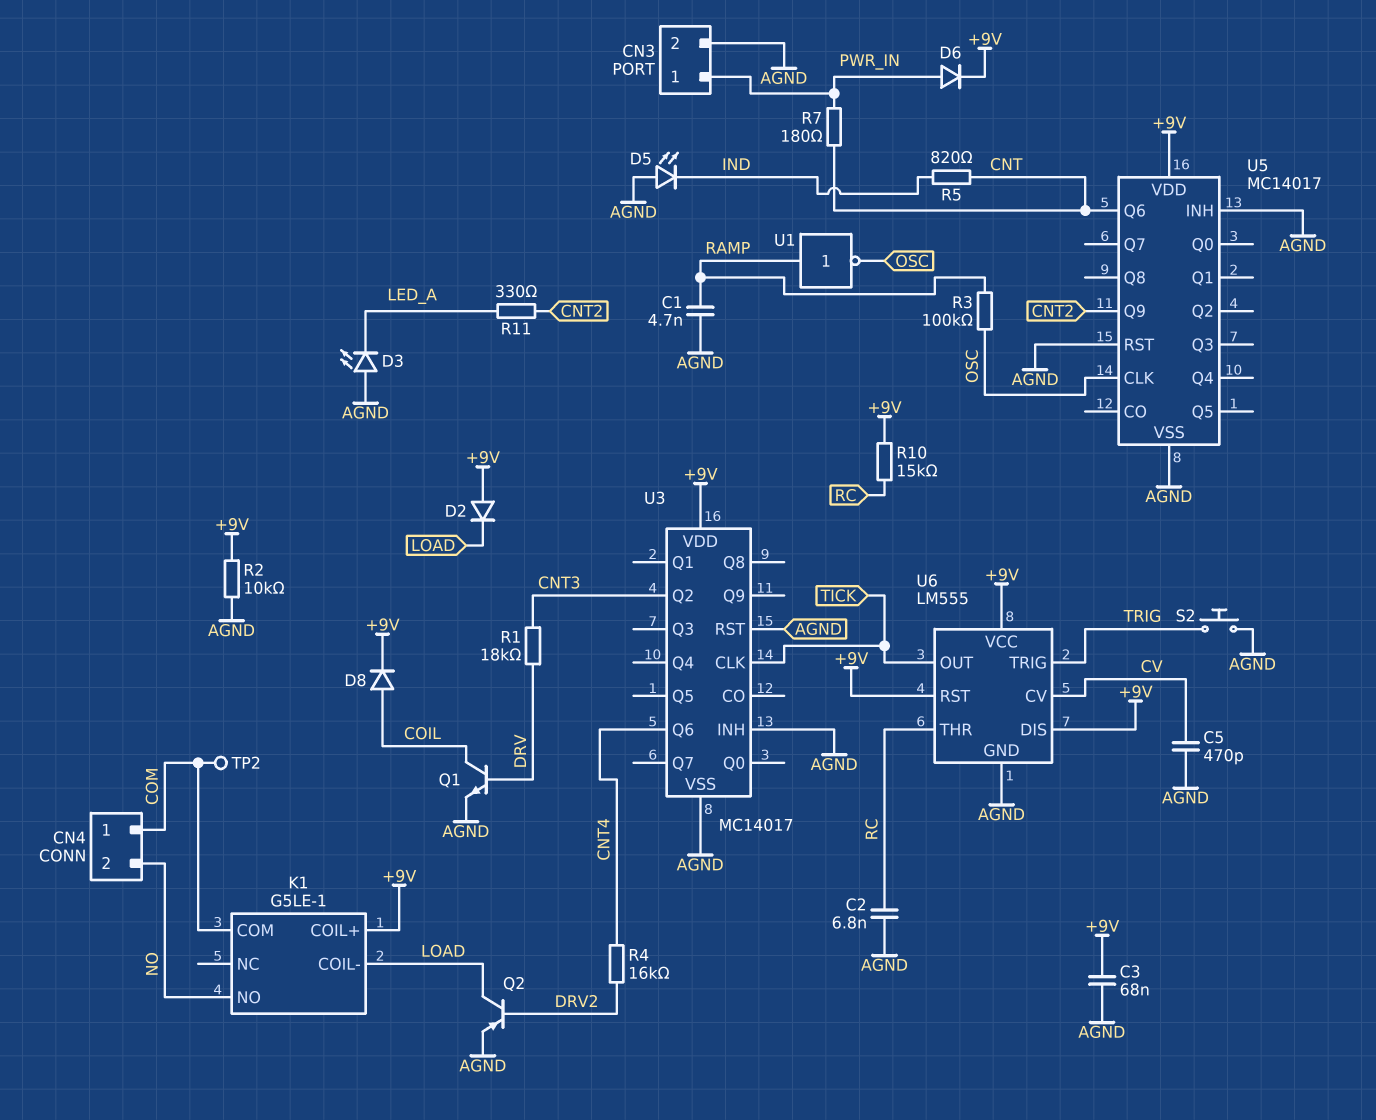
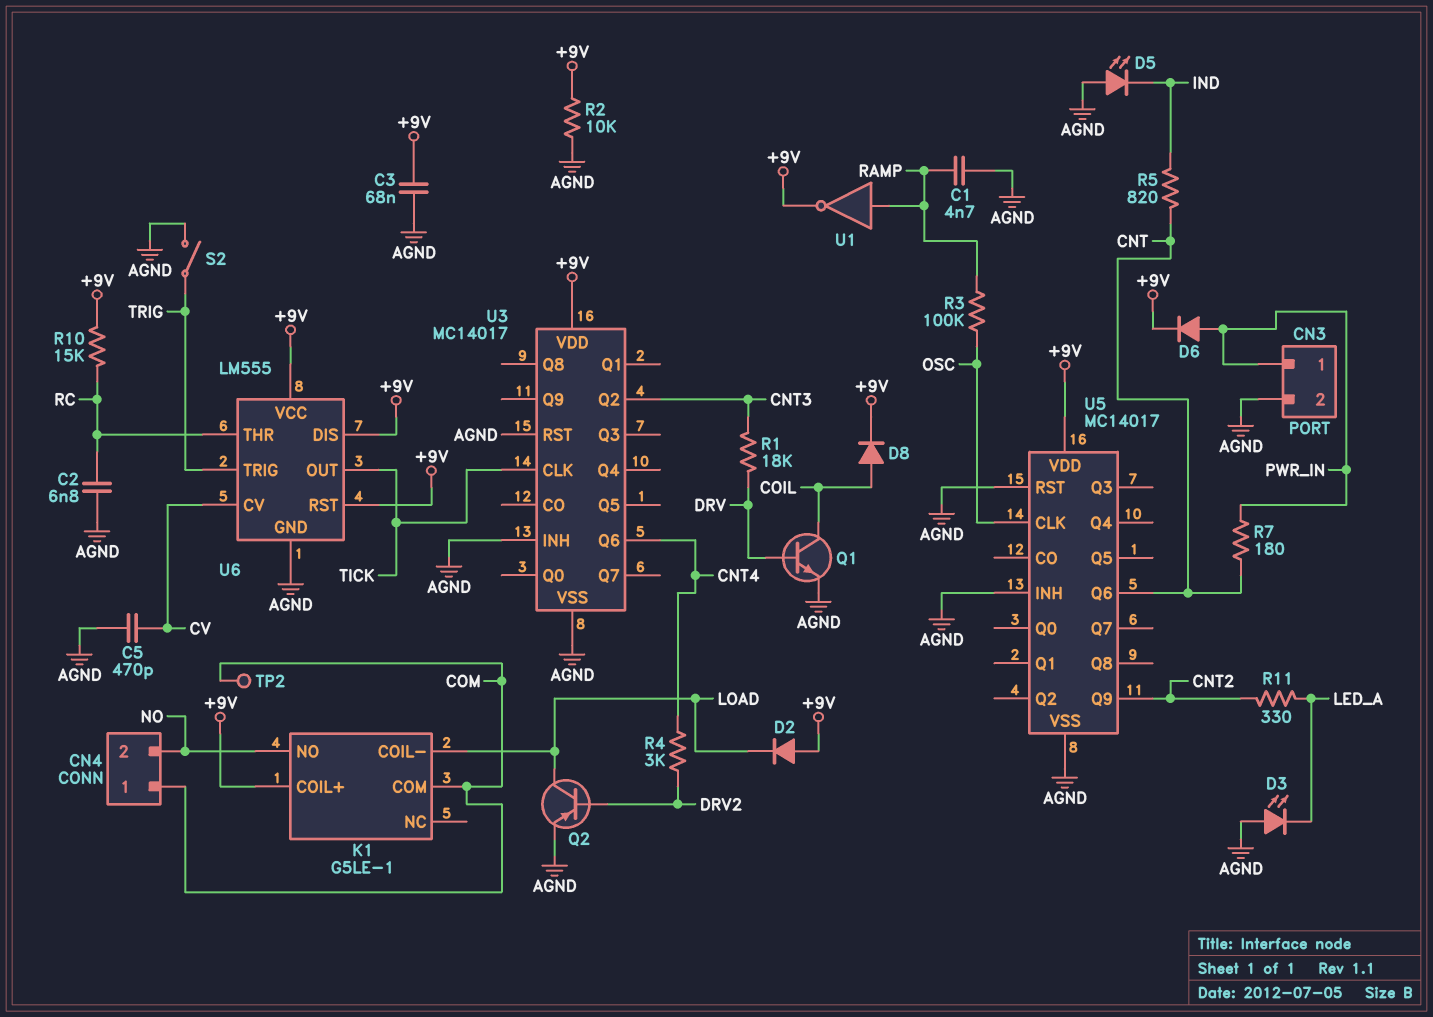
R4: 16k (CNT4, DRV2) -> 3k (CNT4, DRV2)
S2: button (AGND, TRIG) -> switch (AGND, TRIG)
U1: NOT (in RAMP, out OSC) -> NOT (in RAMP, out +9V)

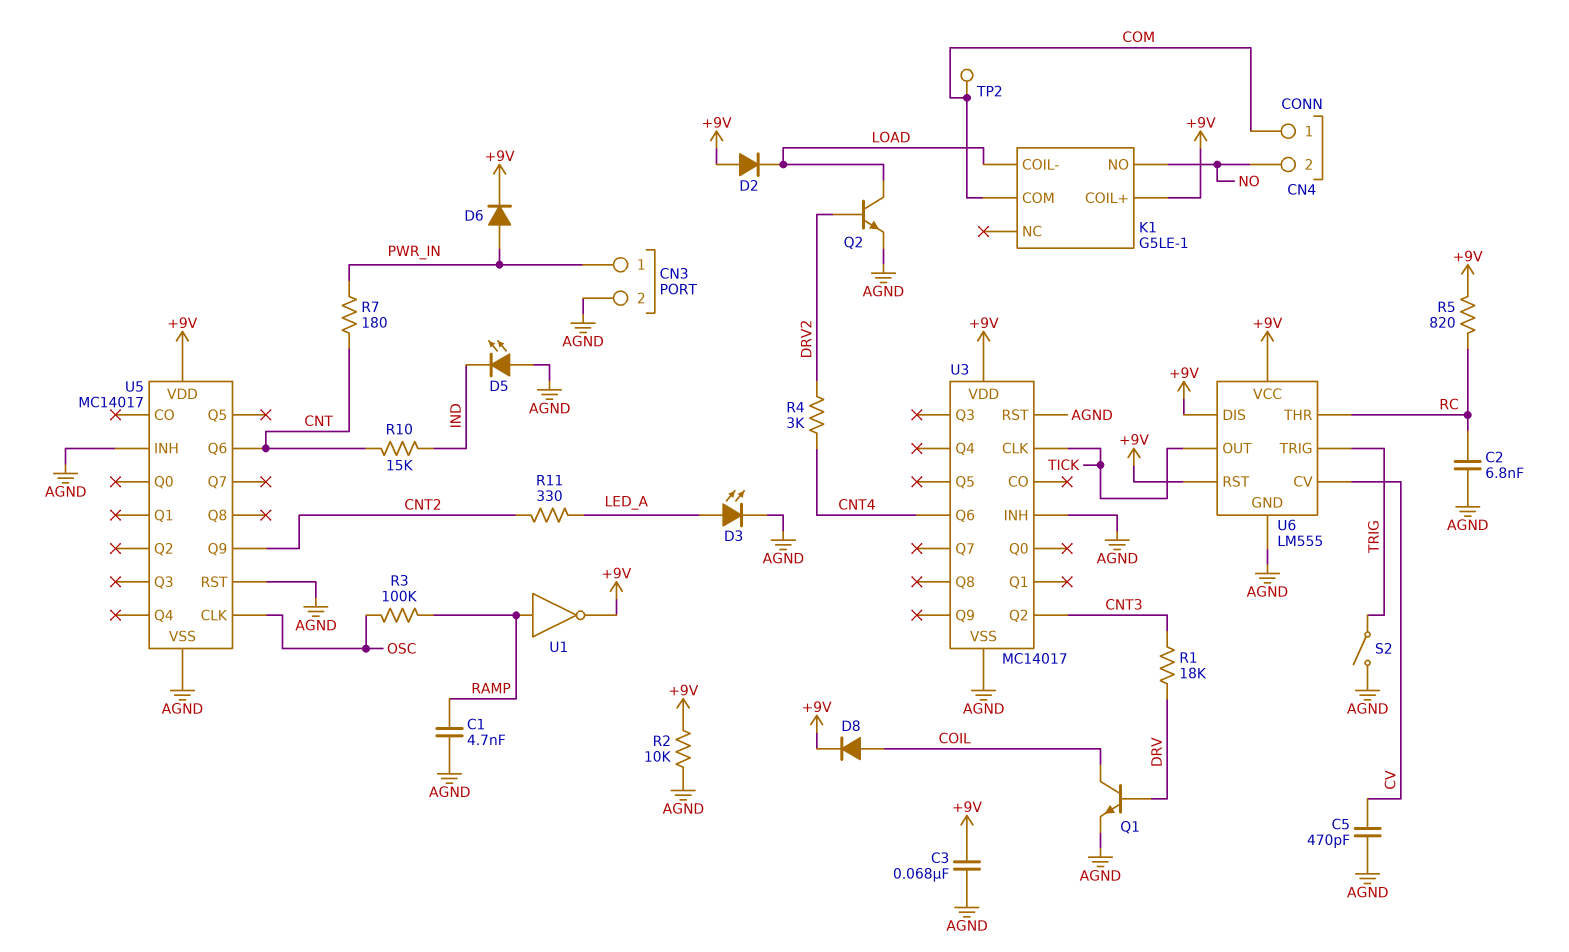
D3: LED (A AGND, K LED_A) -> LED (A LED_A, K AGND)
Q2: PNP (B DRV2, C LOAD, E AGND) -> NPN (B DRV2, C LOAD, E AGND)
R5: 820 (CNT, IND) -> 820 (+9V, RC)
R10: 15k (+9V, RC) -> 15k (CNT, IND)

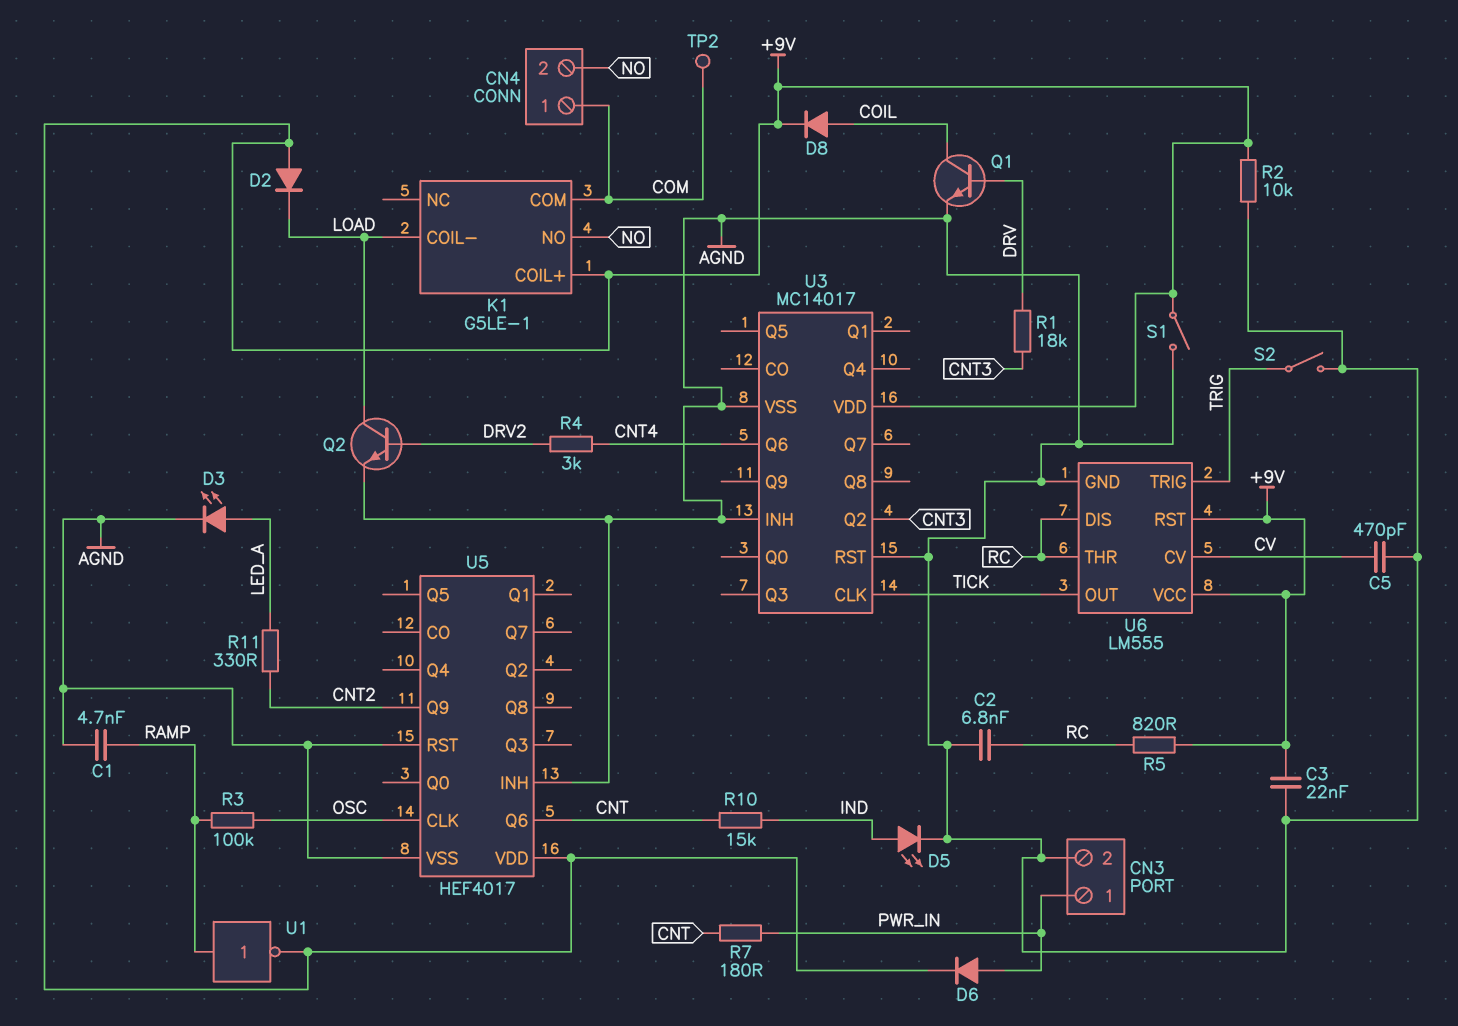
C3: 68nF (+9V, AGND) -> 22nF (+9V, AGND)
D5: LED (A AGND, K IND) -> LED (A IND, K AGND)
S1: none -> switch (+9V, AGND)
U5: MC14017 -> HEF4017
U6 pin DIS: +9V -> RC

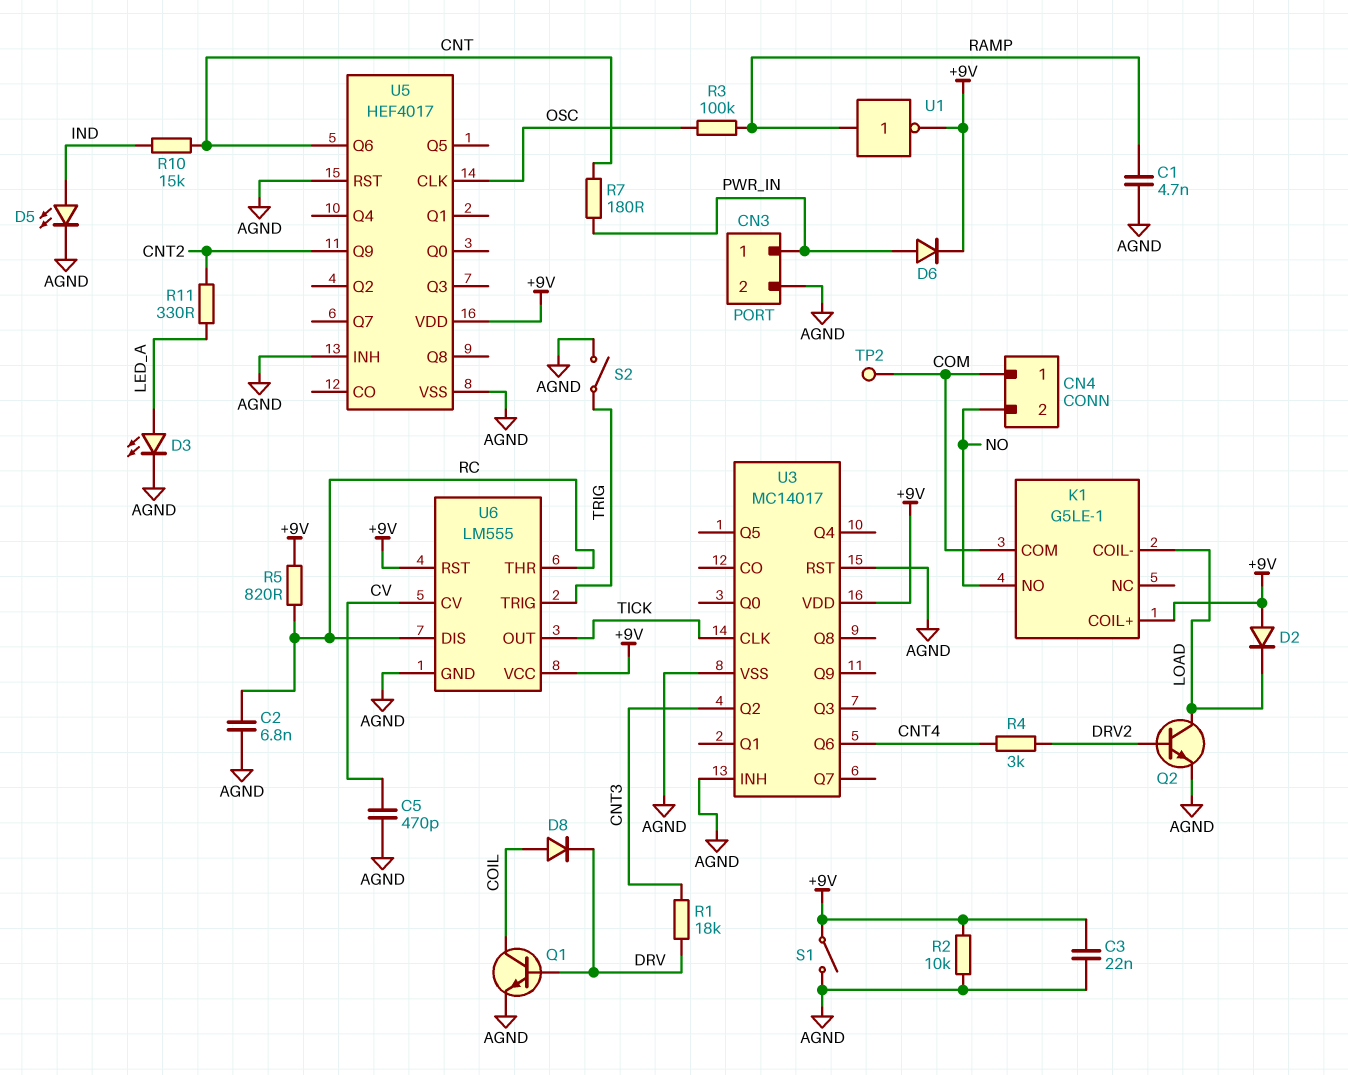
D8: diode (A COIL, K +9V) -> diode (A COIL, K DRV)

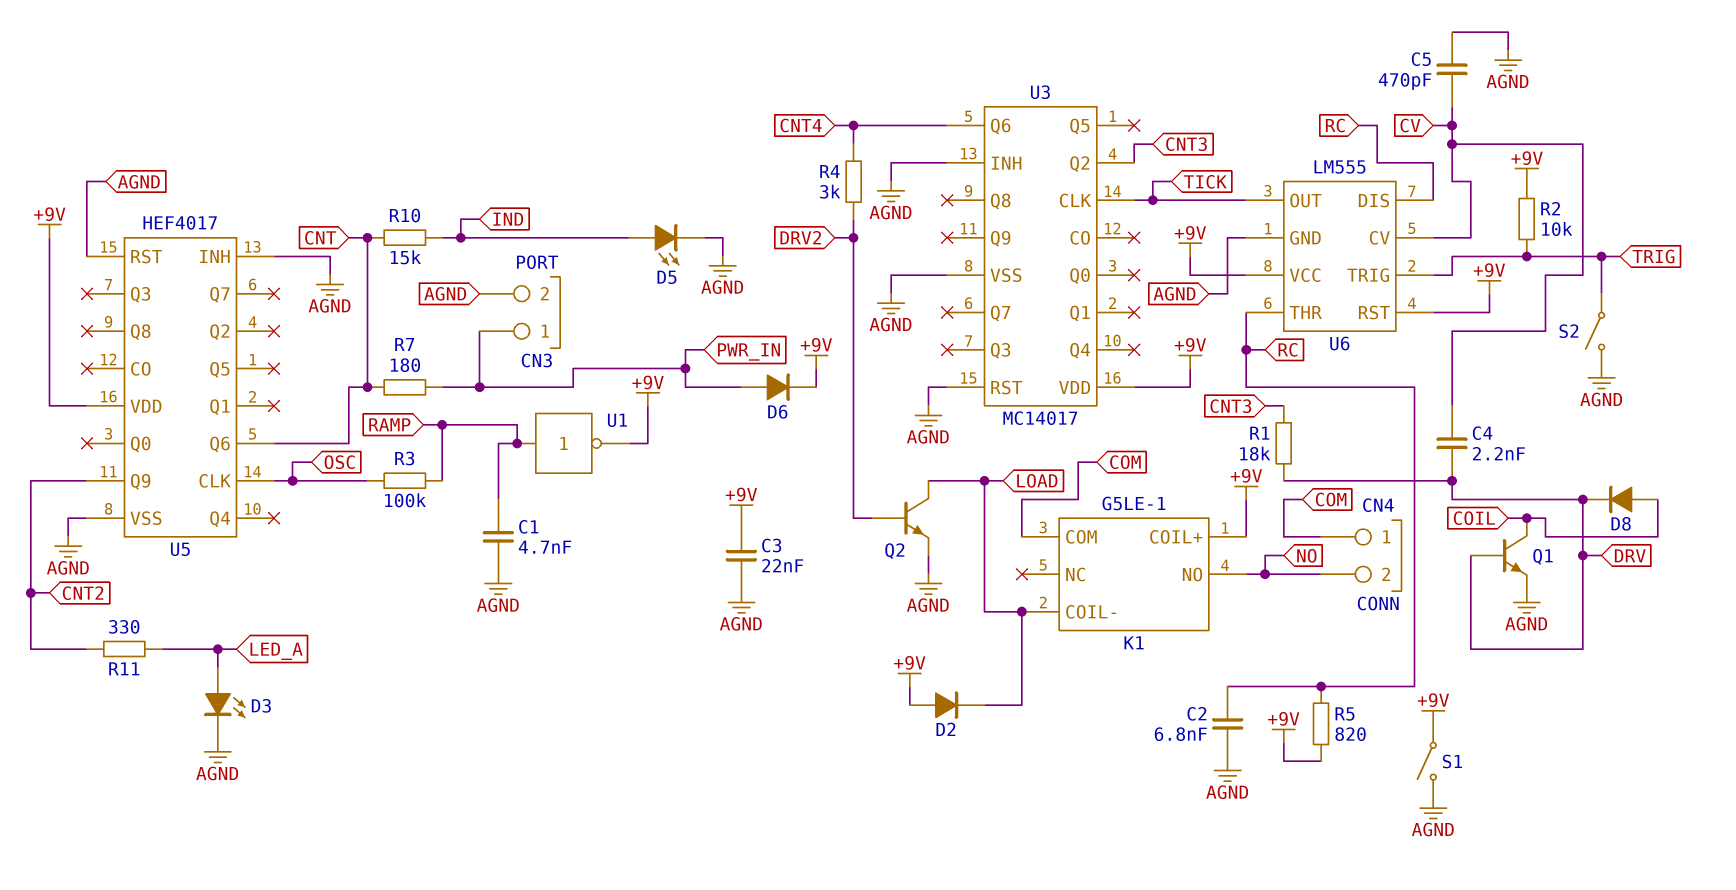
C4: none -> 2.2nF (CV, DRV)
R2: 10k (+9V, AGND) -> 10k (+9V, TRIG)
TP2: test point (COM) -> none

